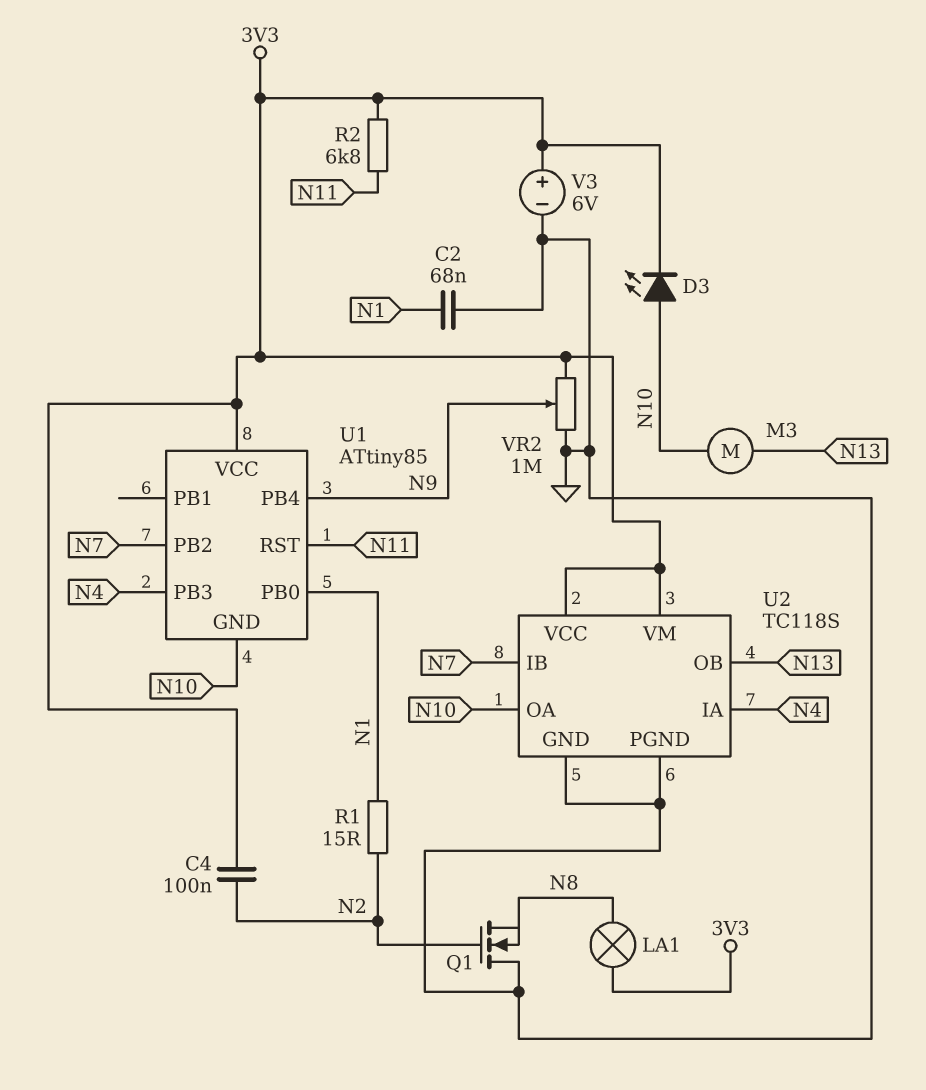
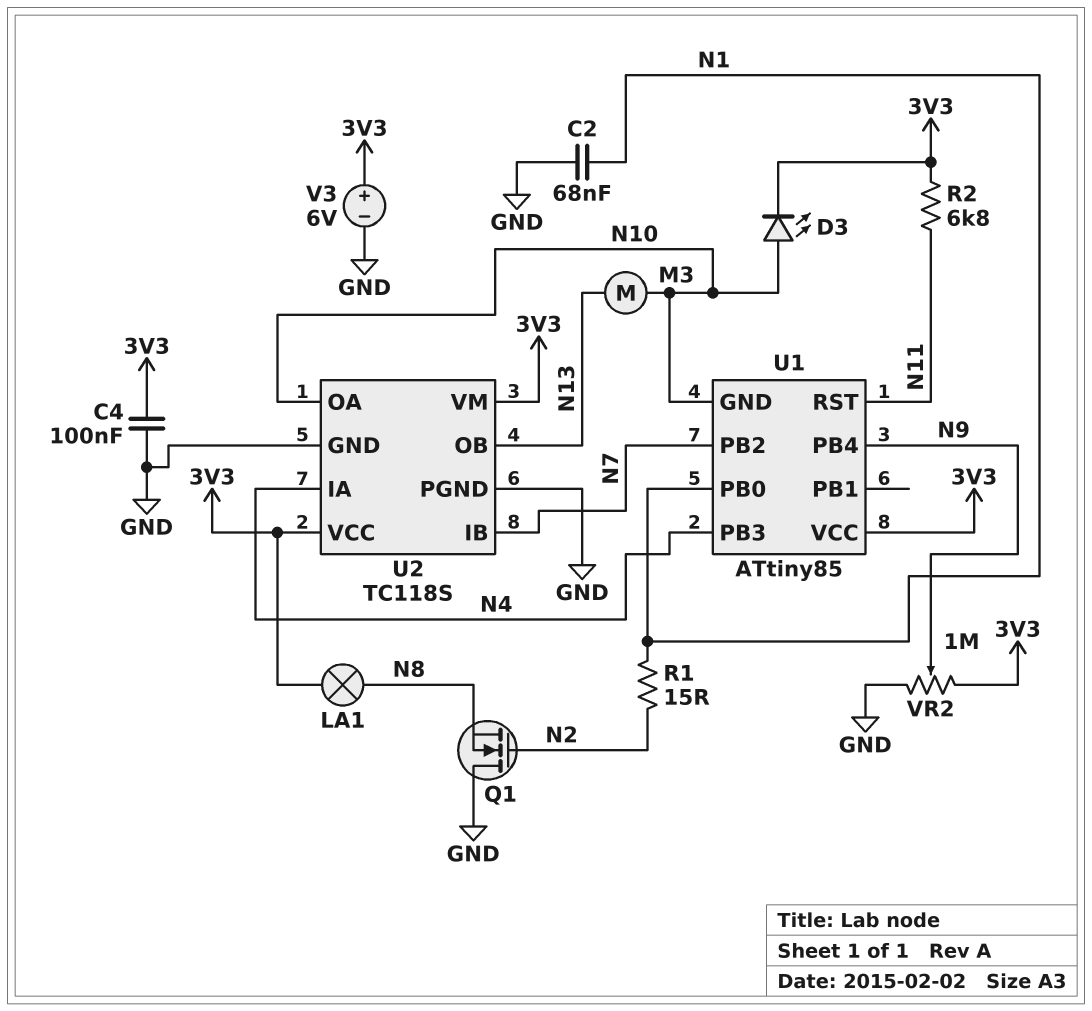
C4: 100nF (3V3, N2) -> 100nF (3V3, GND)

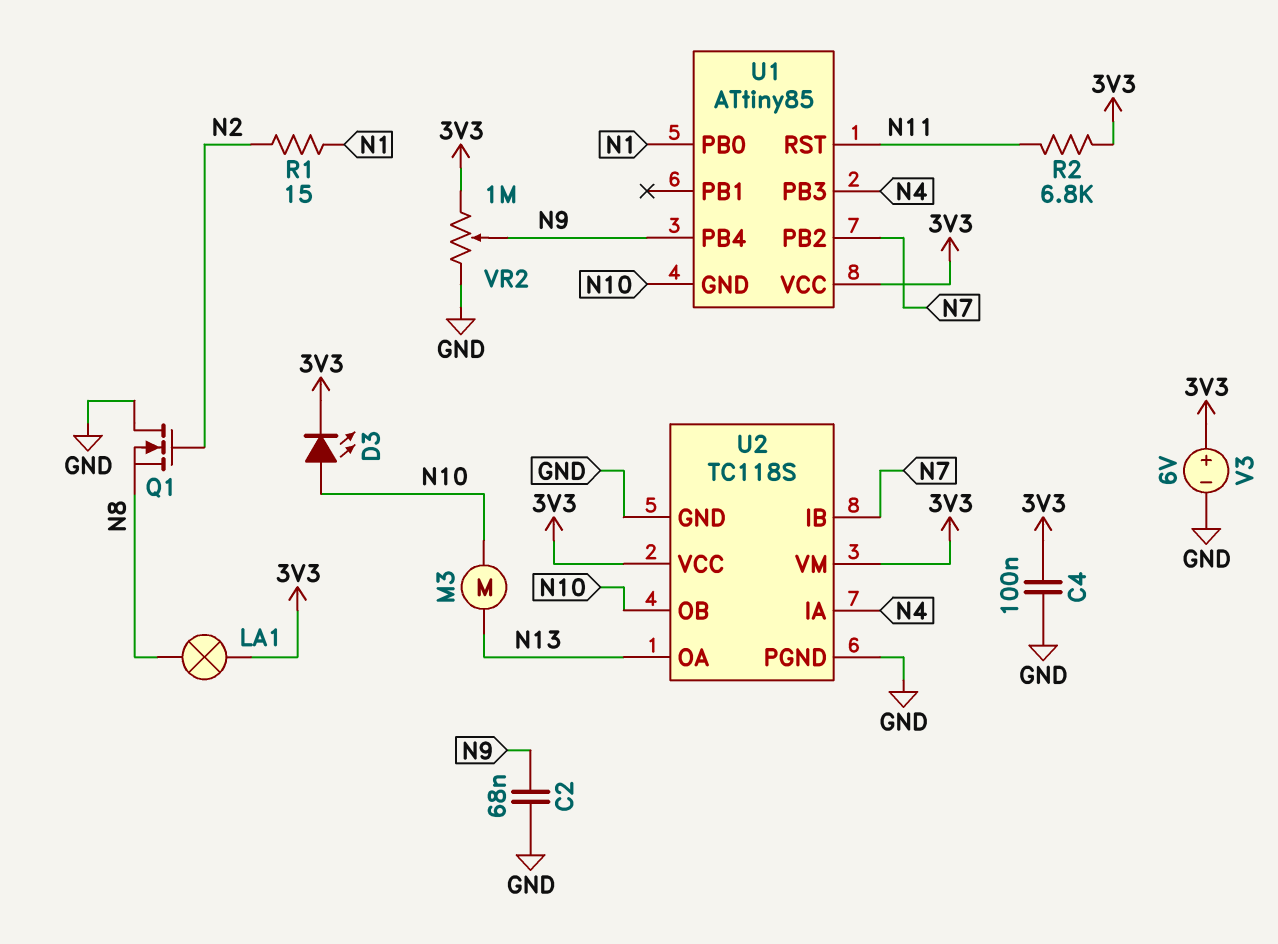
C2: 68nF (GND, N1) -> 68nF (GND, N9)
U2 pin OA: N10 -> N13
U2 pin OB: N13 -> N10

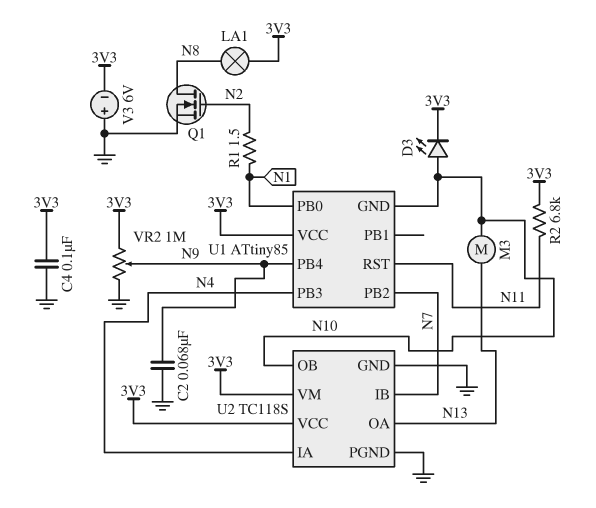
Q1: NMOS (G N2, D GND, S N8) -> NMOS (G N2, D N8, S GND)
R1: 15 (N1, N2) -> 1.5 (N1, N2)
V3: 6V (plus 3V3, minus GND) -> 6V (plus GND, minus 3V3)

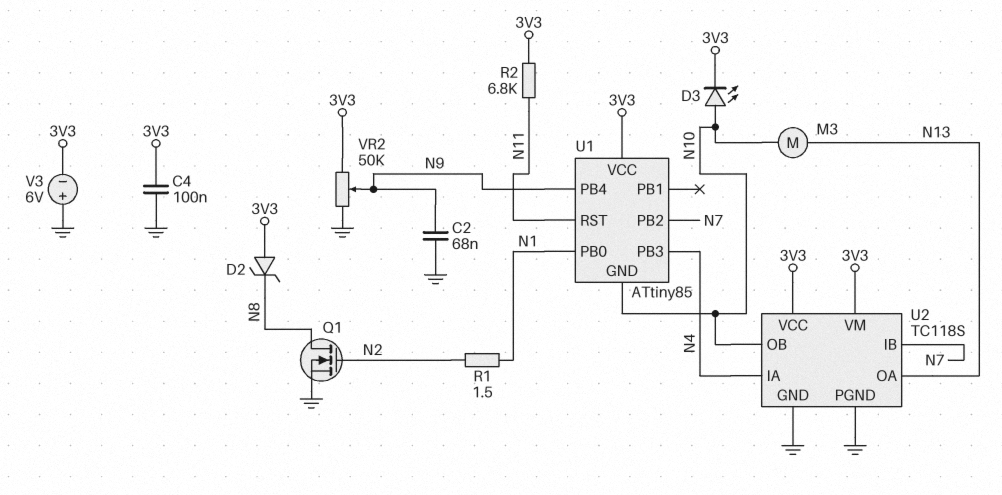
D2: none -> zener (A 3V3, K N8)
LA1: lamp (3V3, N8) -> none
VR2: 1M (3V3, GND, wiper N9) -> 50k (3V3, GND, wiper N9)

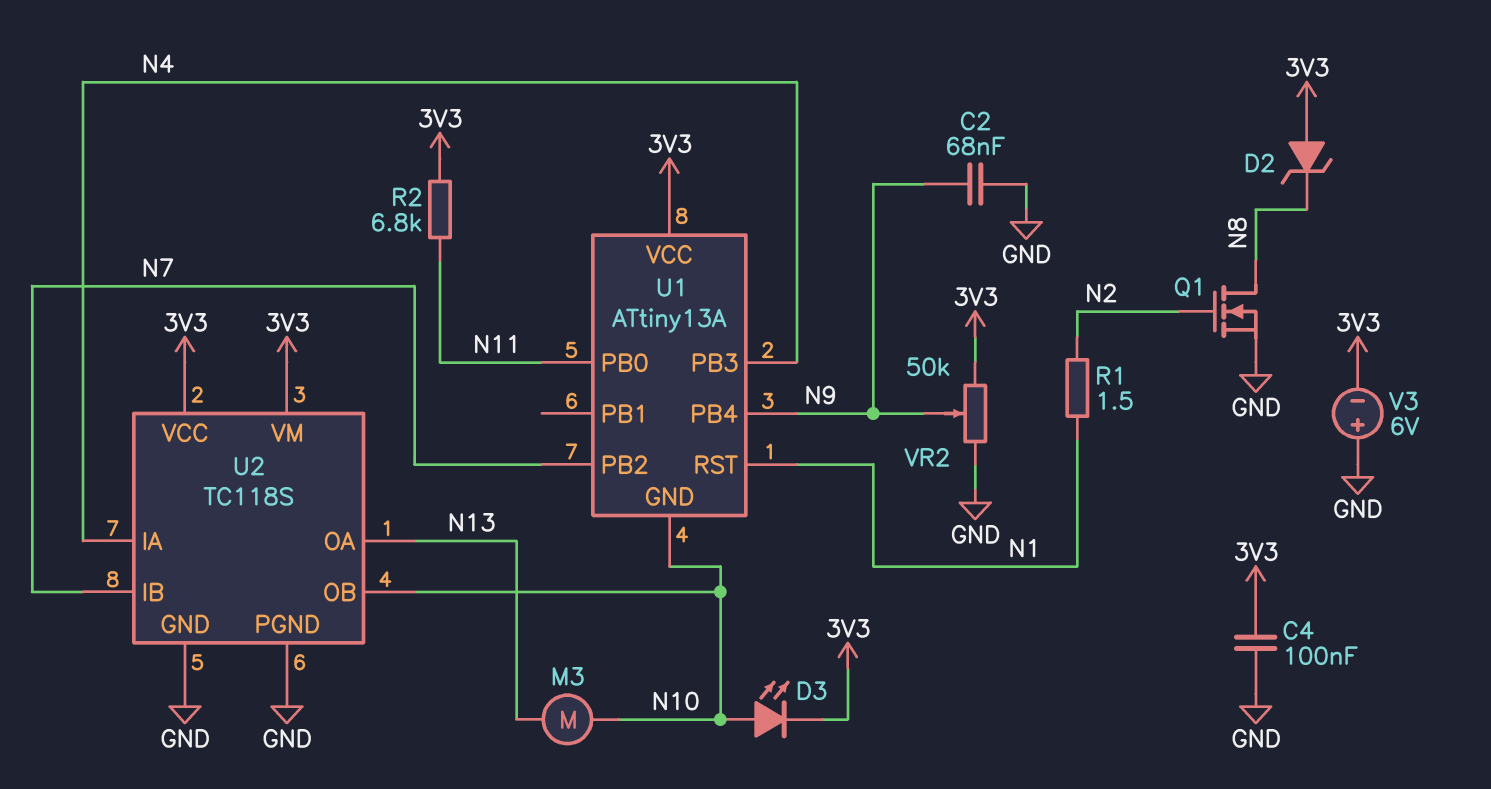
U1: ATtiny85 -> ATtiny13A
U1 pin PB0: N1 -> N11
U1 pin RST: N11 -> N1

